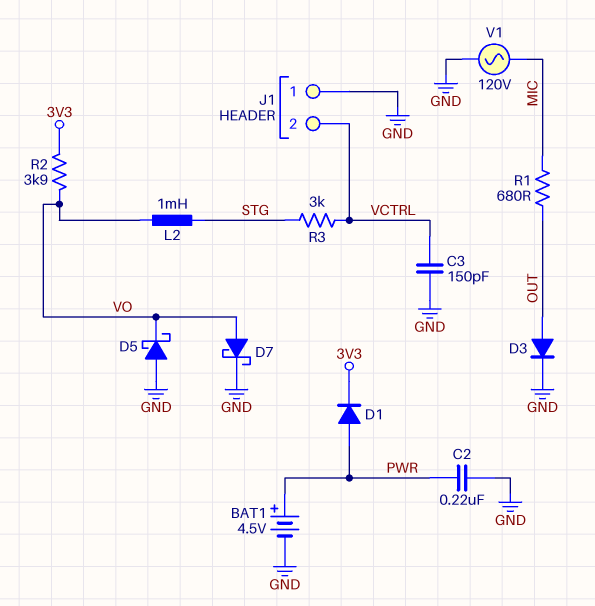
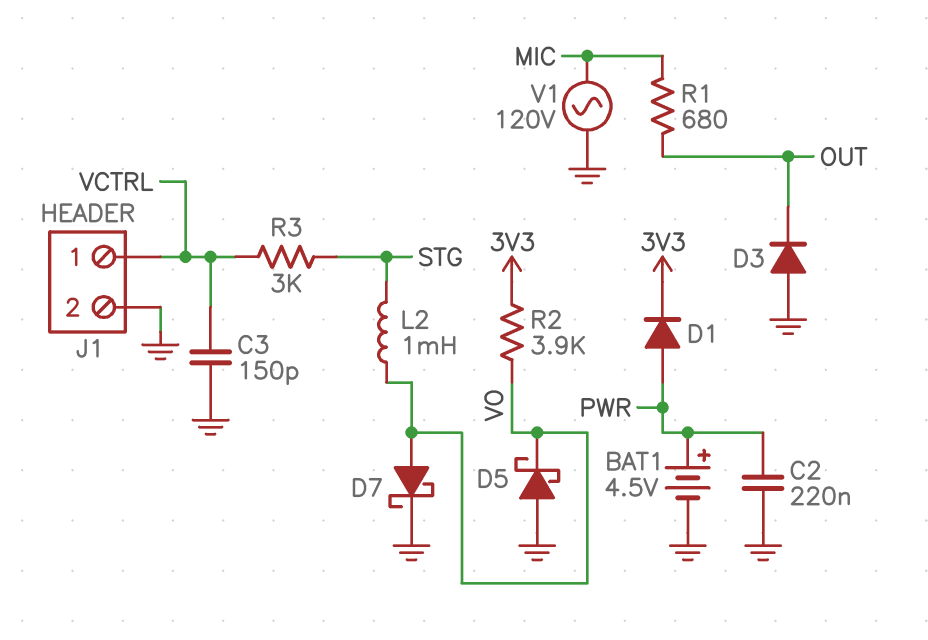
D3: diode (A OUT, K GND) -> diode (A GND, K OUT)
J1 pin 1: GND -> VCTRL
J1 pin 2: VCTRL -> GND

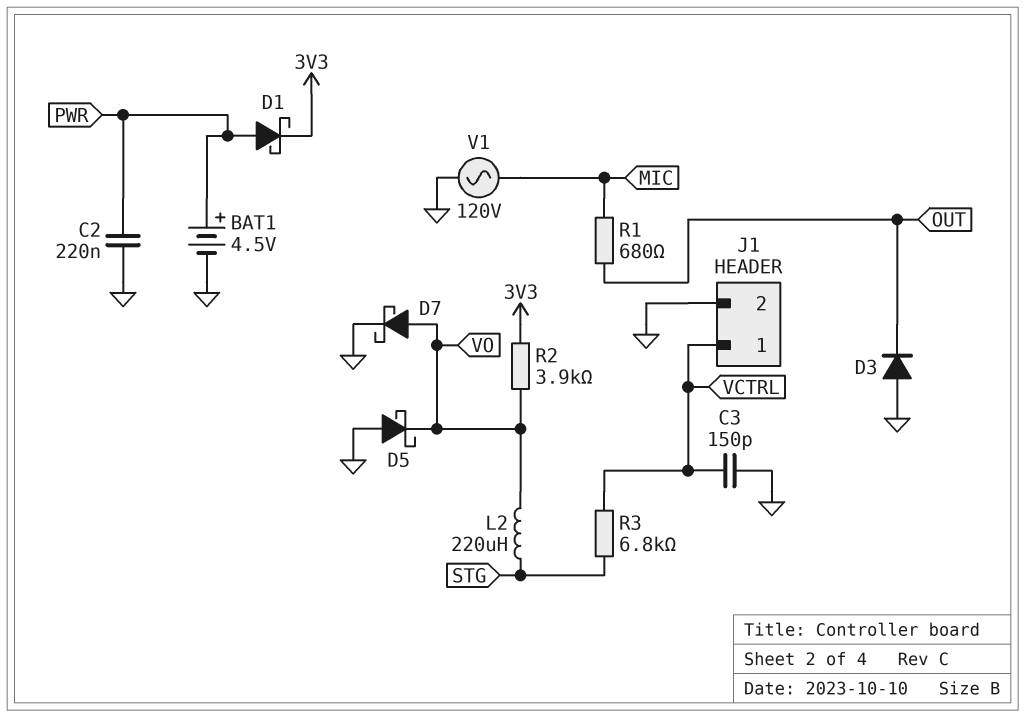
D1: diode (A PWR, K 3V3) -> schottky (A PWR, K 3V3)
L2: 1mH (STG, VO) -> 220uH (STG, VO)
R3: 3k (STG, VCTRL) -> 6.8k (STG, VCTRL)

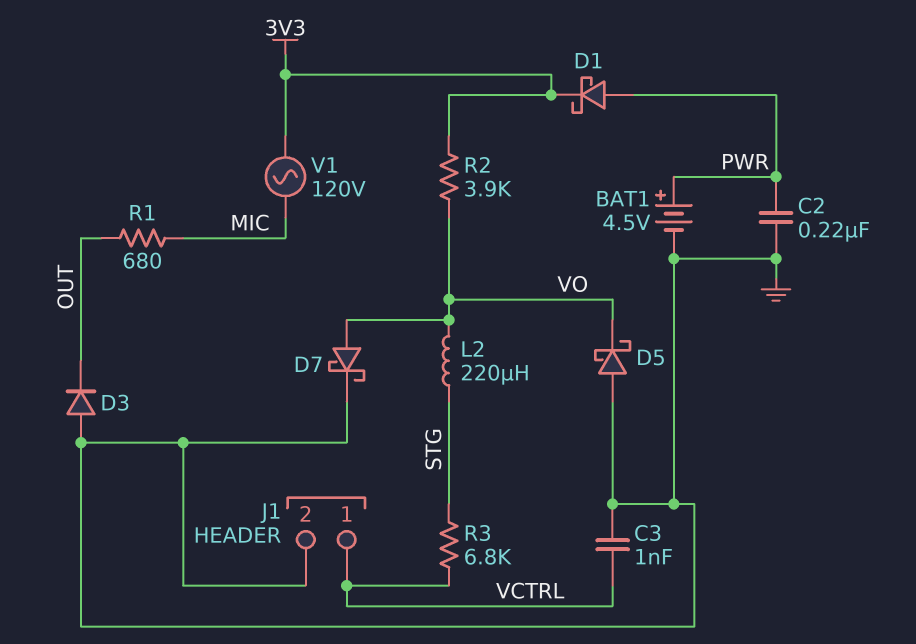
C3: 150pF (GND, VCTRL) -> 1nF (GND, VCTRL)
V1: AC 120V (GND, MIC) -> AC 120V (3V3, MIC)

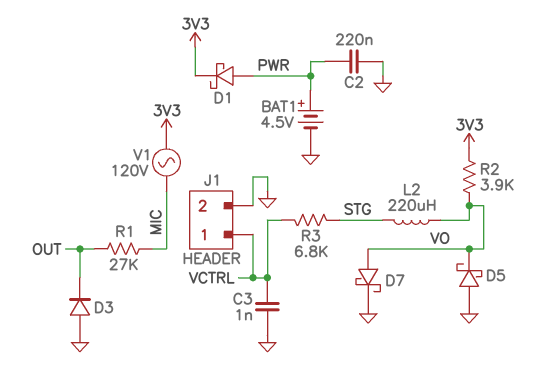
R1: 680 (MIC, OUT) -> 27k (MIC, OUT)

